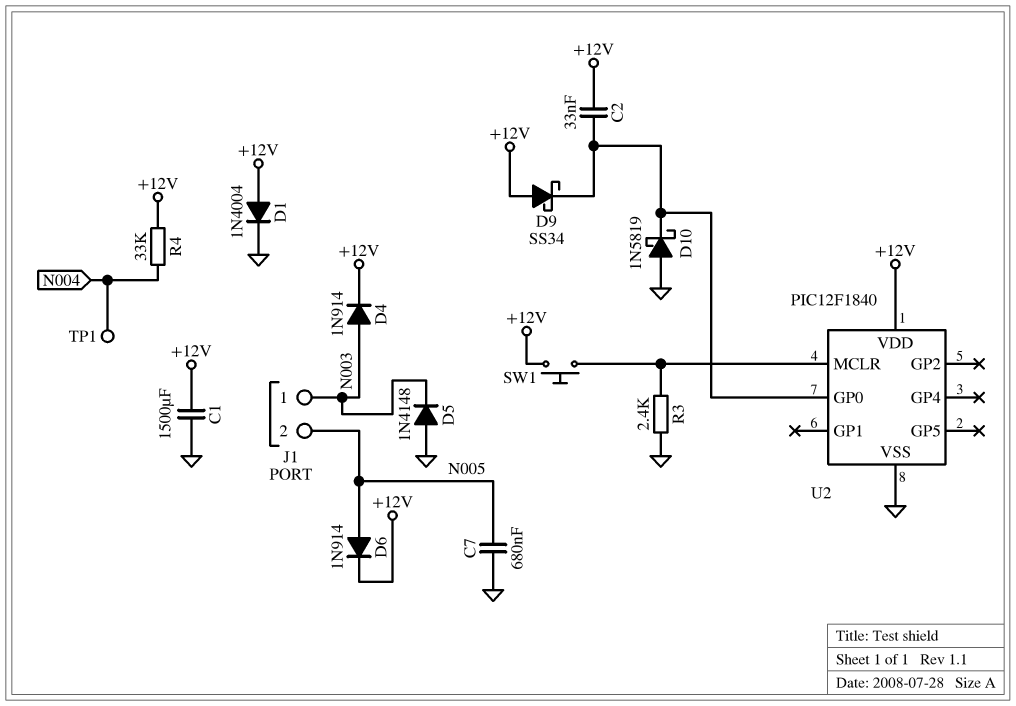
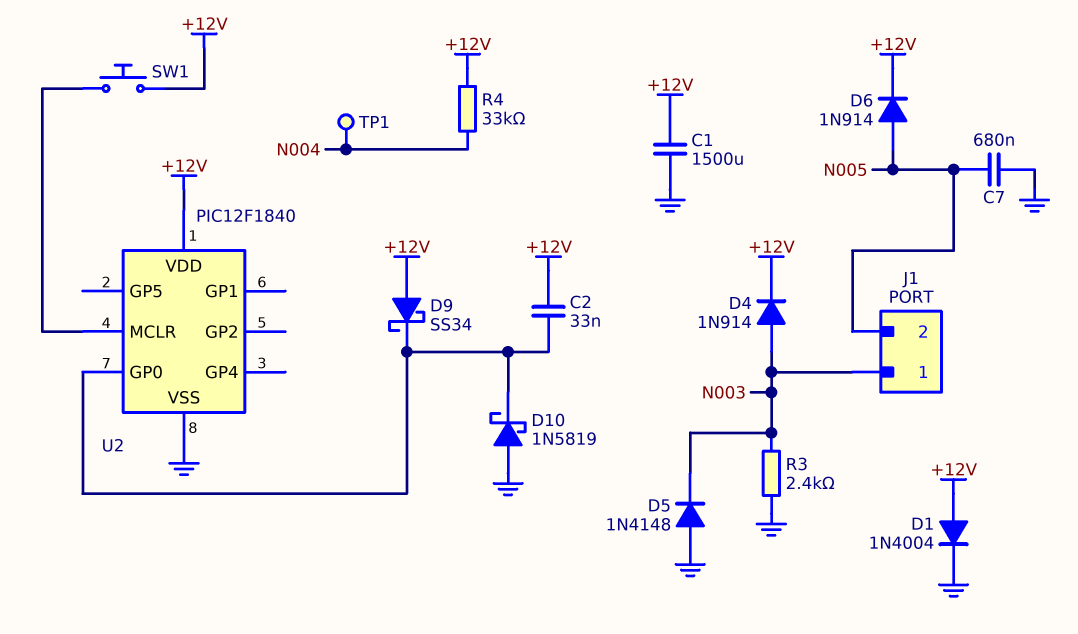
R3: 2.4k (GND, U2/MCLR) -> 2.4k (GND, N003)

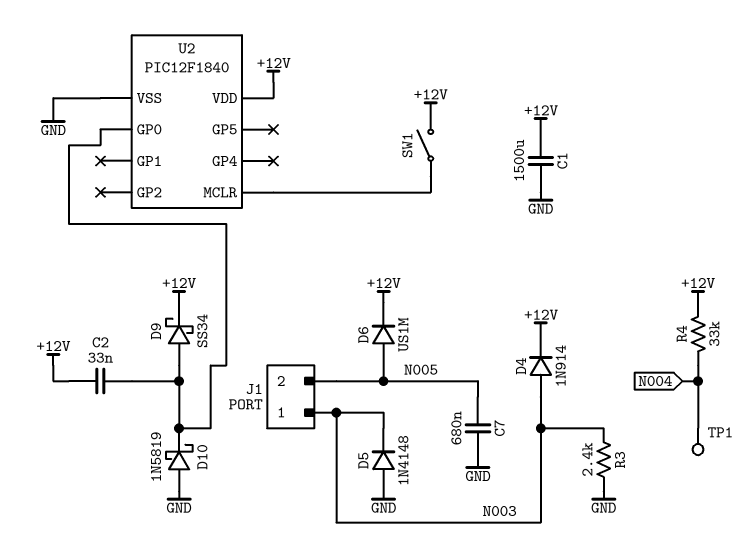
D1: diode 1N4004 (A +12V, K GND) -> none
D6: diode 1N914 (A N005, K +12V) -> diode US1M (A N005, K +12V)
D9: schottky SS34 (A +12V, K U2/GP0) -> schottky SS34 (A U2/GP0, K +12V)
SW1: button (+12V, U2/MCLR) -> switch (+12V, U2/MCLR)

